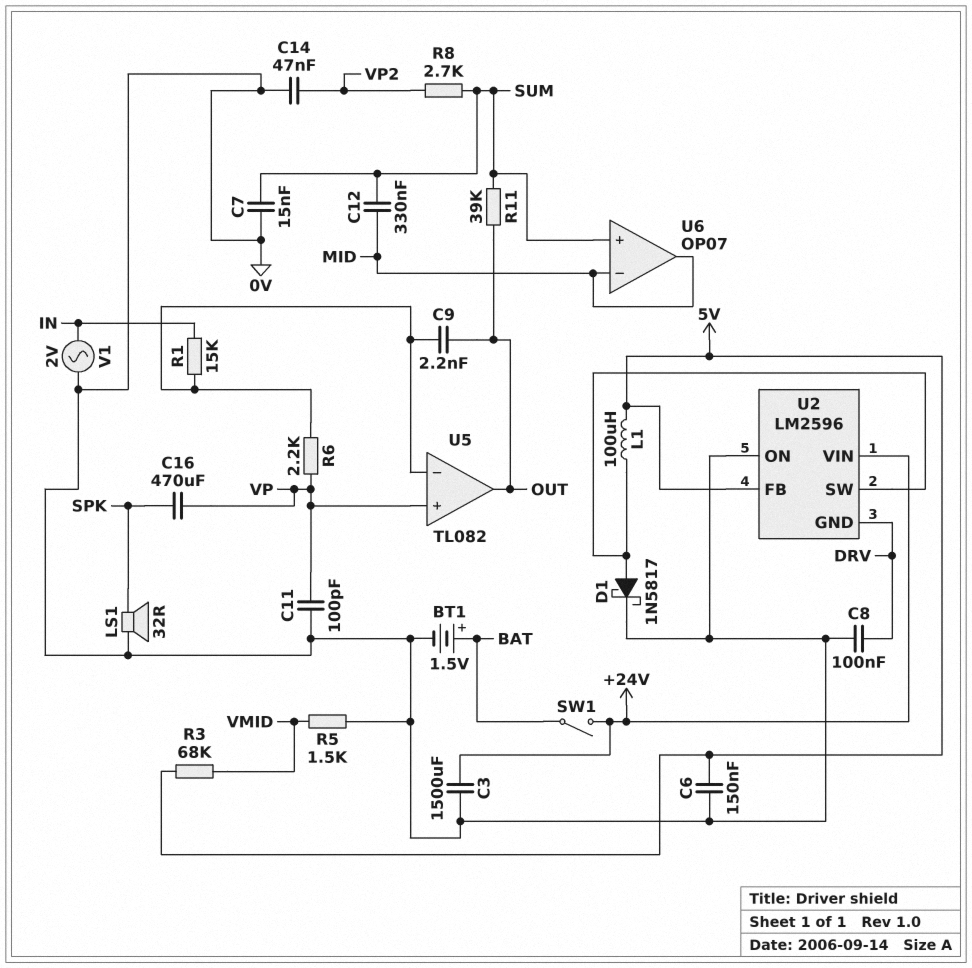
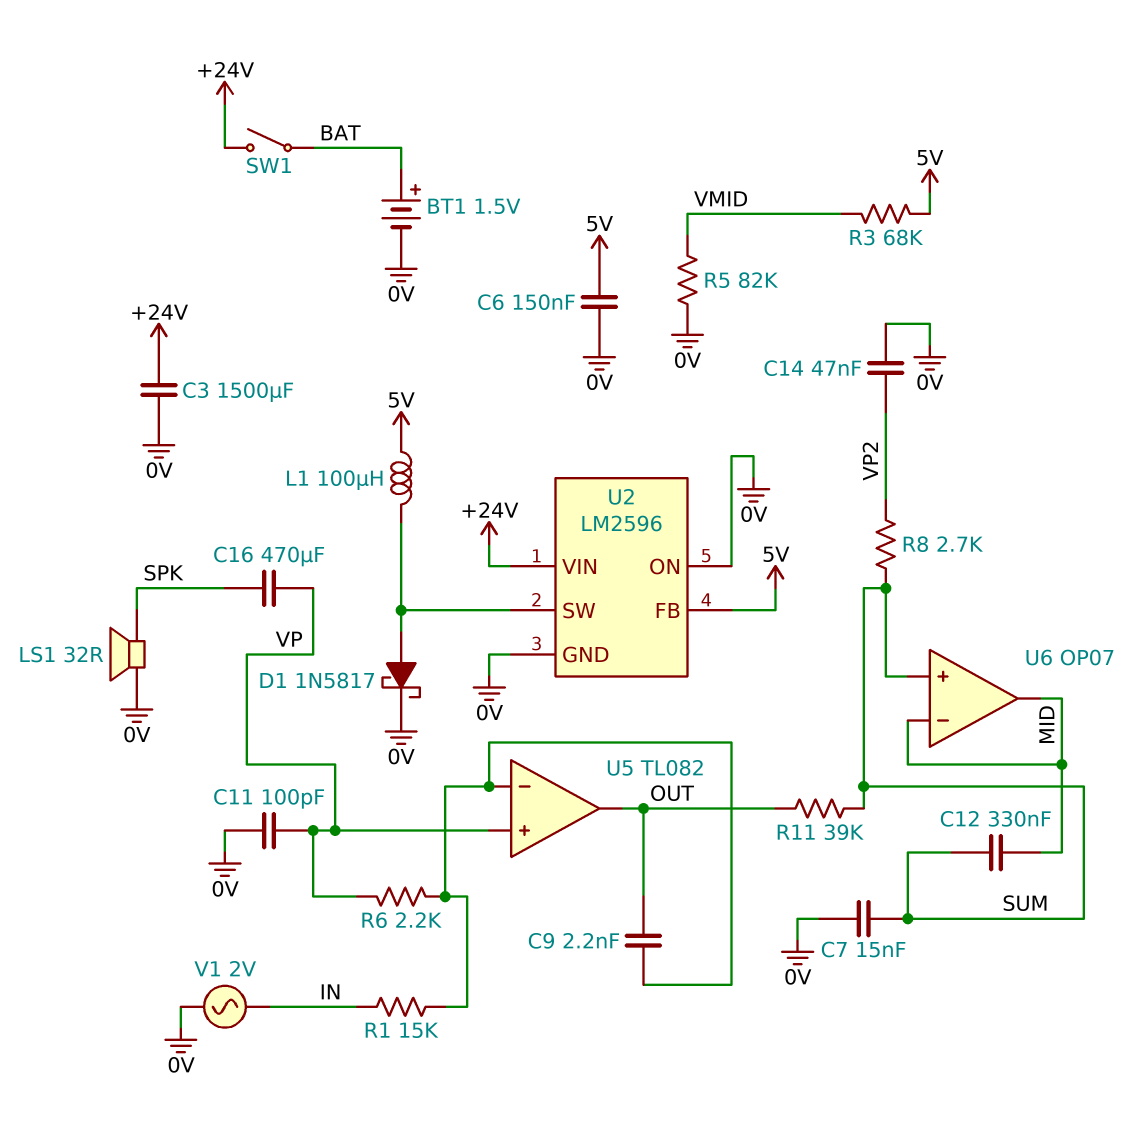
C8: 100nF (0V, DRV) -> none
R5: 1.5k (0V, VMID) -> 82k (0V, VMID)
U2 pin GND: DRV -> 0V

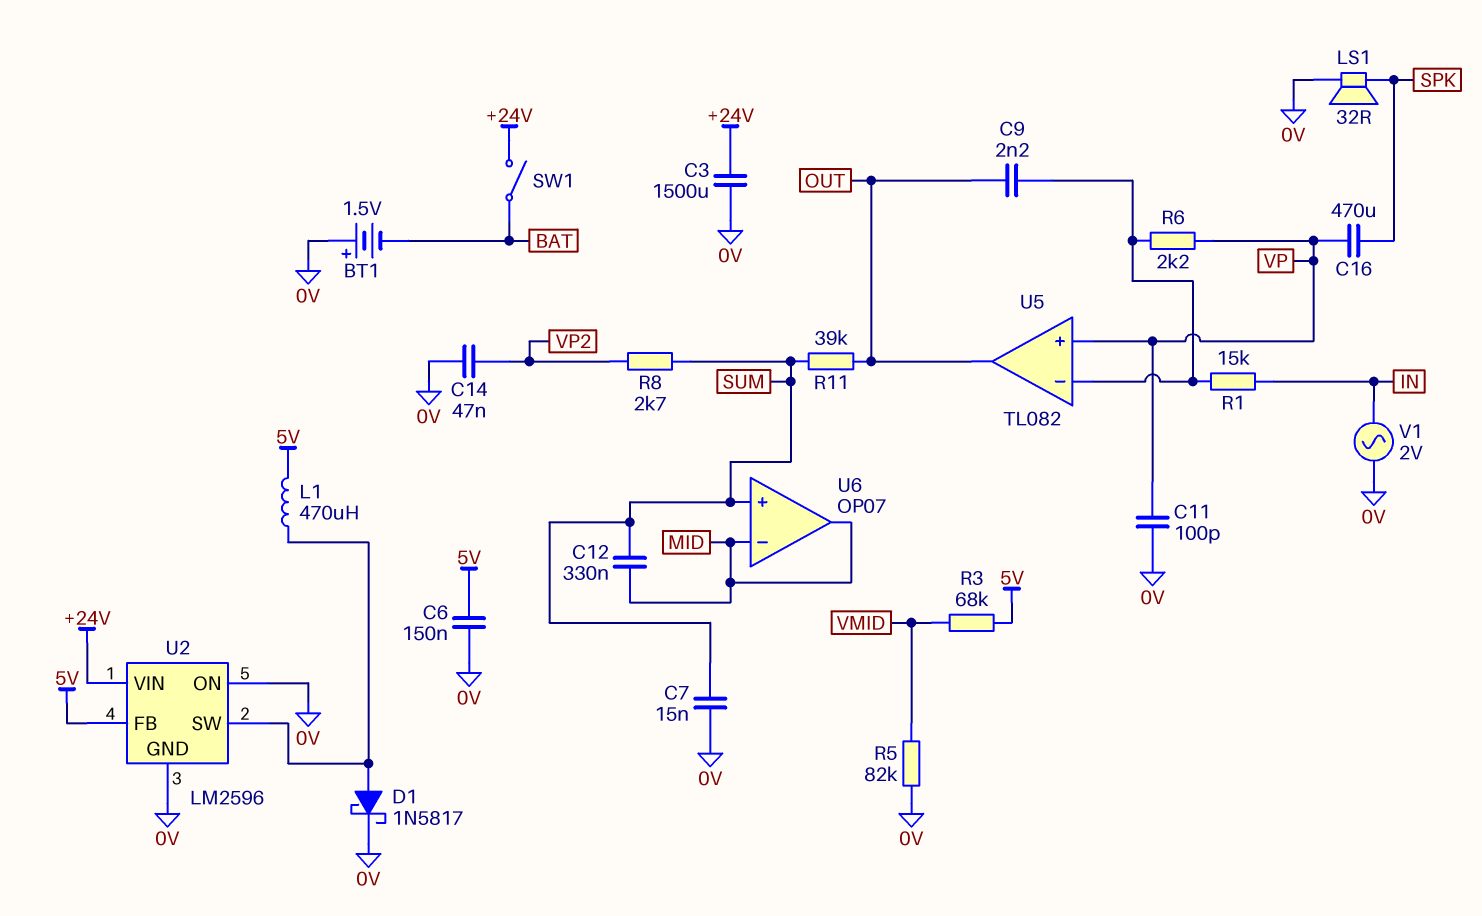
BT1: 1.5V (plus BAT, minus 0V) -> 1.5V (plus 0V, minus BAT)
L1: 100uH (5V, U2/SW) -> 470uH (5V, U2/SW)

